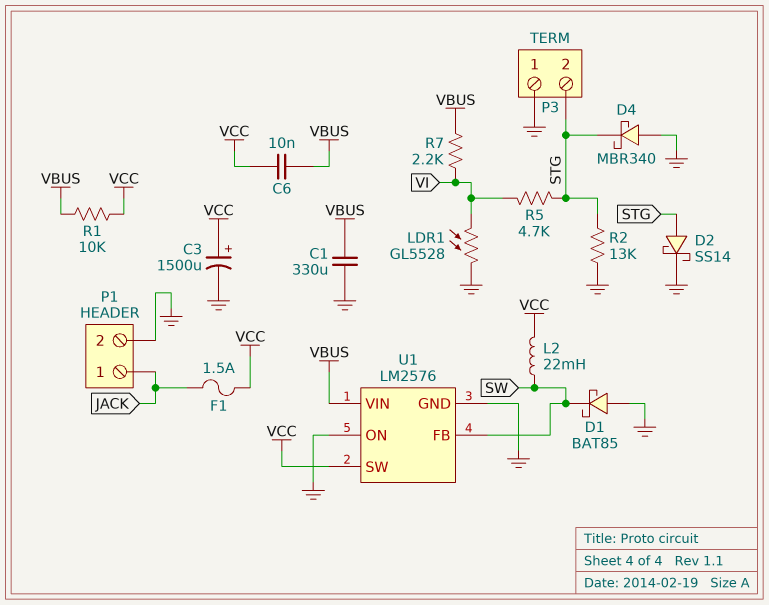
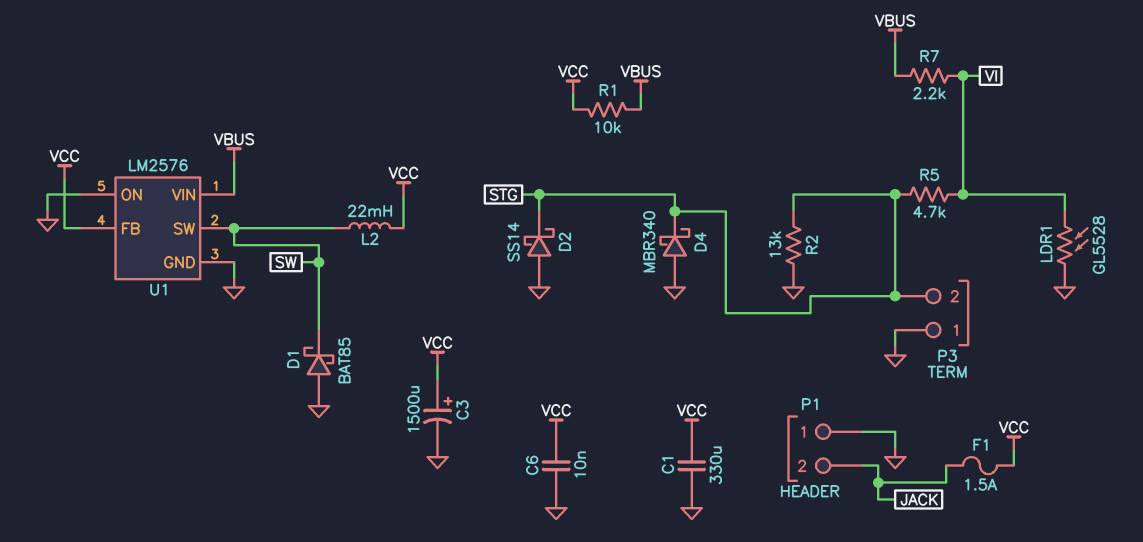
C1: 330uF (GND, VBUS) -> 330uF (GND, VCC)
C6: 10nF (VBUS, VCC) -> 10nF (GND, VCC)
D2: schottky SS14 (A STG, K GND) -> schottky SS14 (A GND, K STG)
P1 pin 1: JACK -> GND
P1 pin 2: GND -> JACK
U1 pin FB: SW -> VCC
U1 pin SW: VCC -> SW

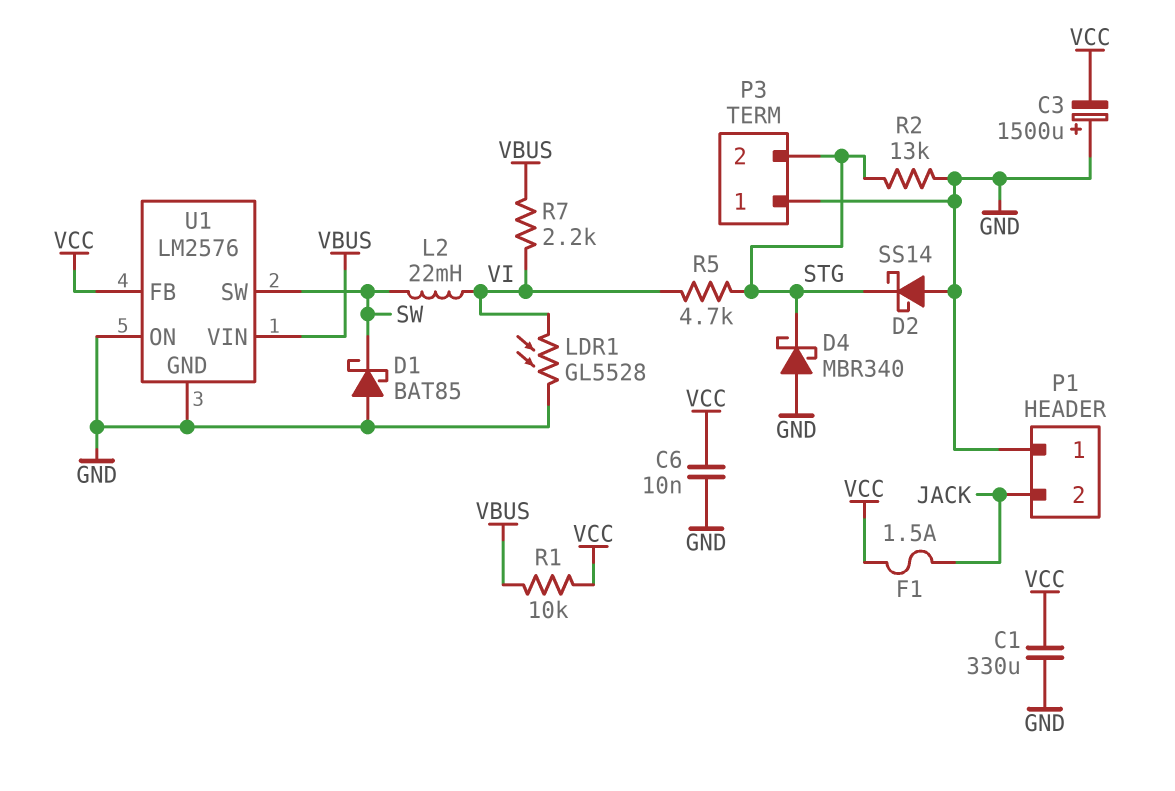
C3: 1500uF (plus VCC, minus GND) -> 1500uF (plus GND, minus VCC)
L2: 22mH (SW, VCC) -> 22mH (SW, VI)

